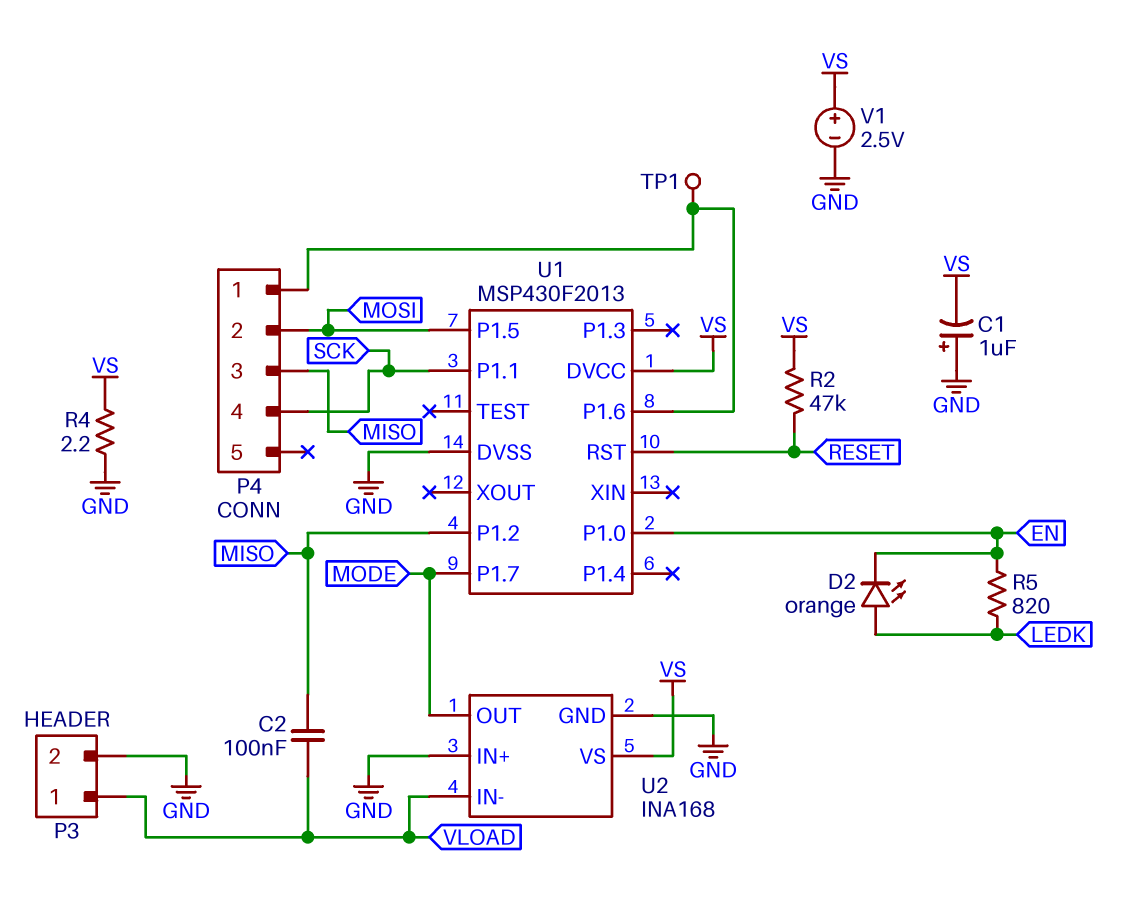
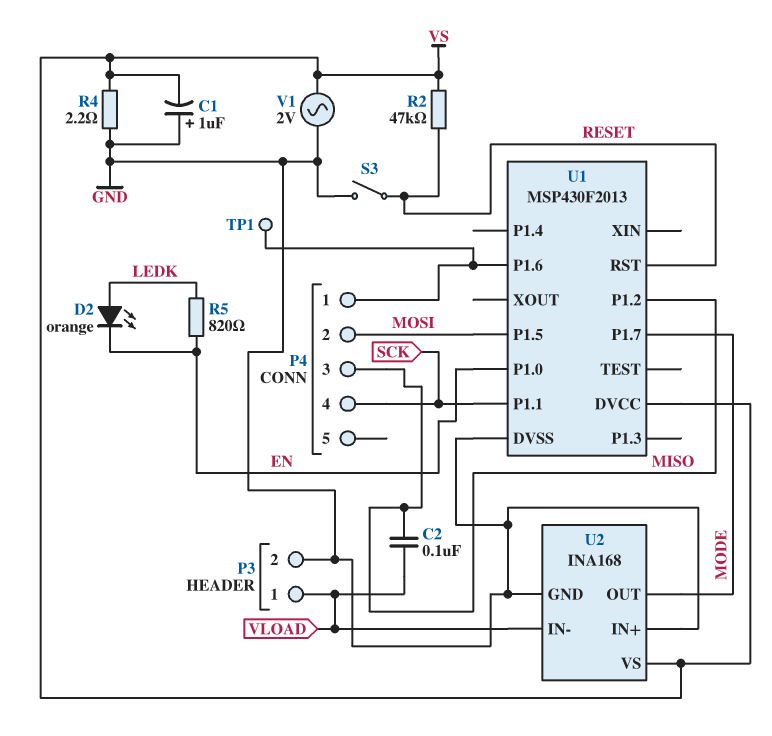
S3: none -> switch (GND, RESET)
V1: 2.5V (plus VS, minus GND) -> AC 2V (GND, VS)

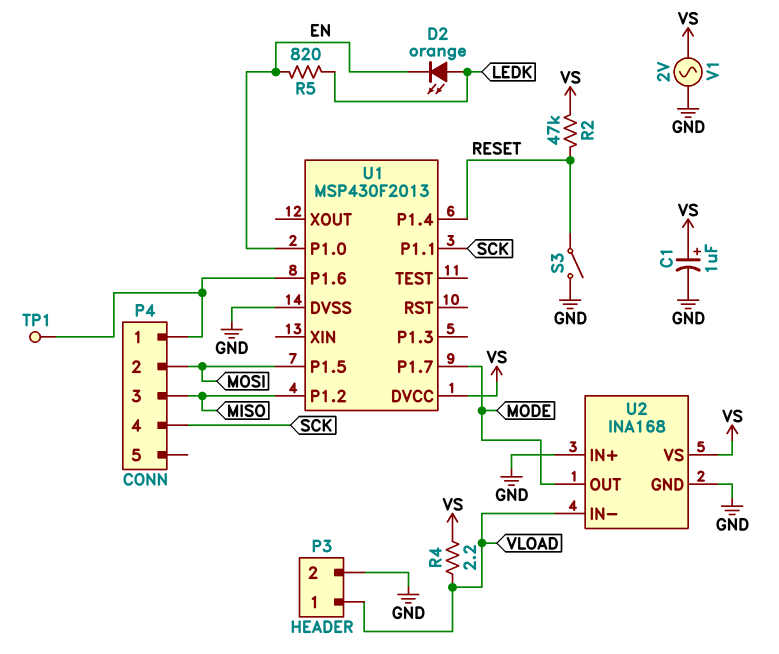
C1: 1uF (plus GND, minus VS) -> 1uF (plus VS, minus GND)
C2: 100nF (MISO, VLOAD) -> none
R4: 2.2 (GND, VS) -> 2.2 (VLOAD, VS)
U1 pin P1.4: none -> RESET
U1 pin RST: RESET -> none

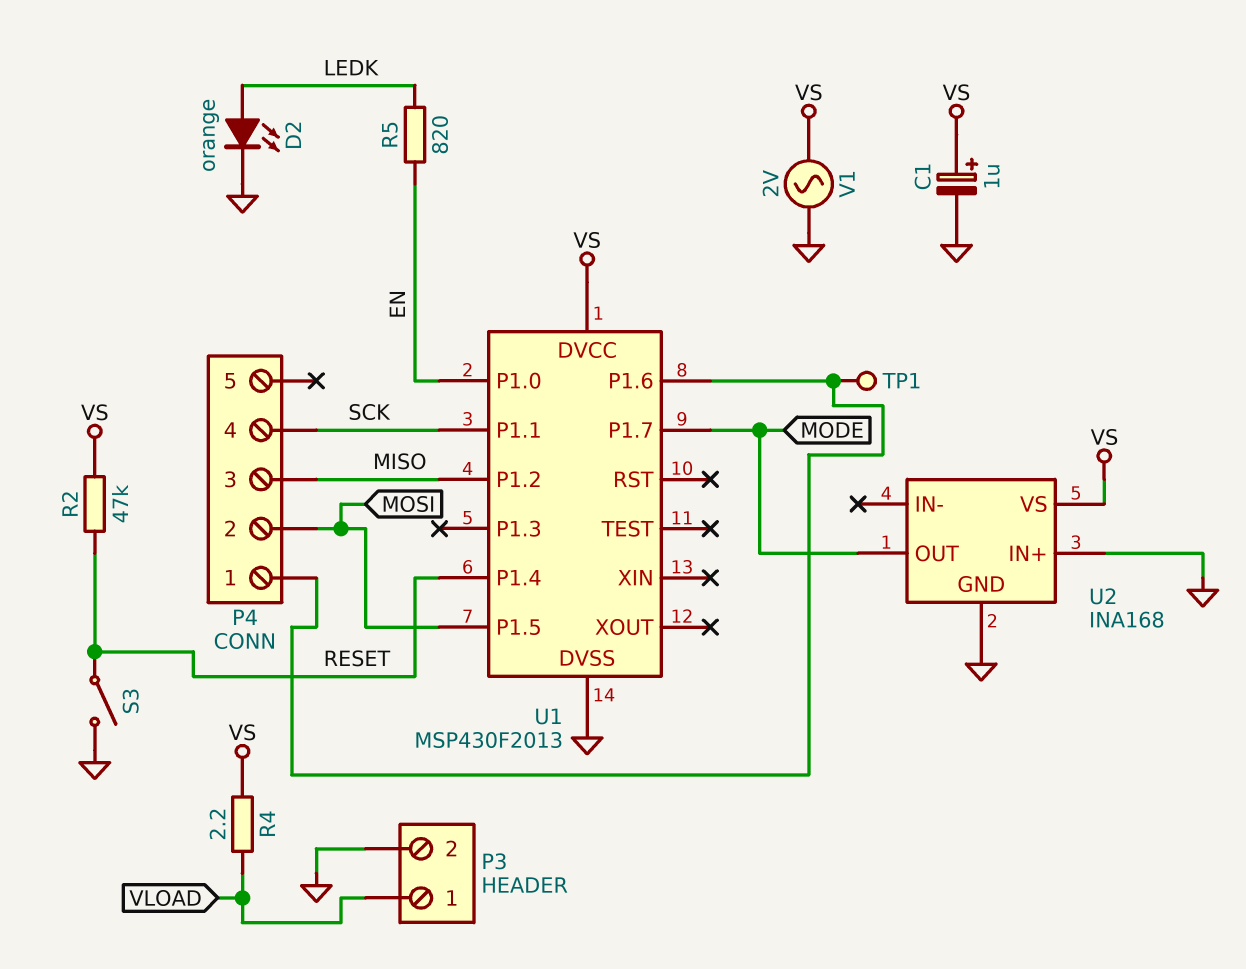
D2: LED orange (A LEDK, K EN) -> LED orange (A LEDK, K GND)
U2 pin IN-: VLOAD -> none

